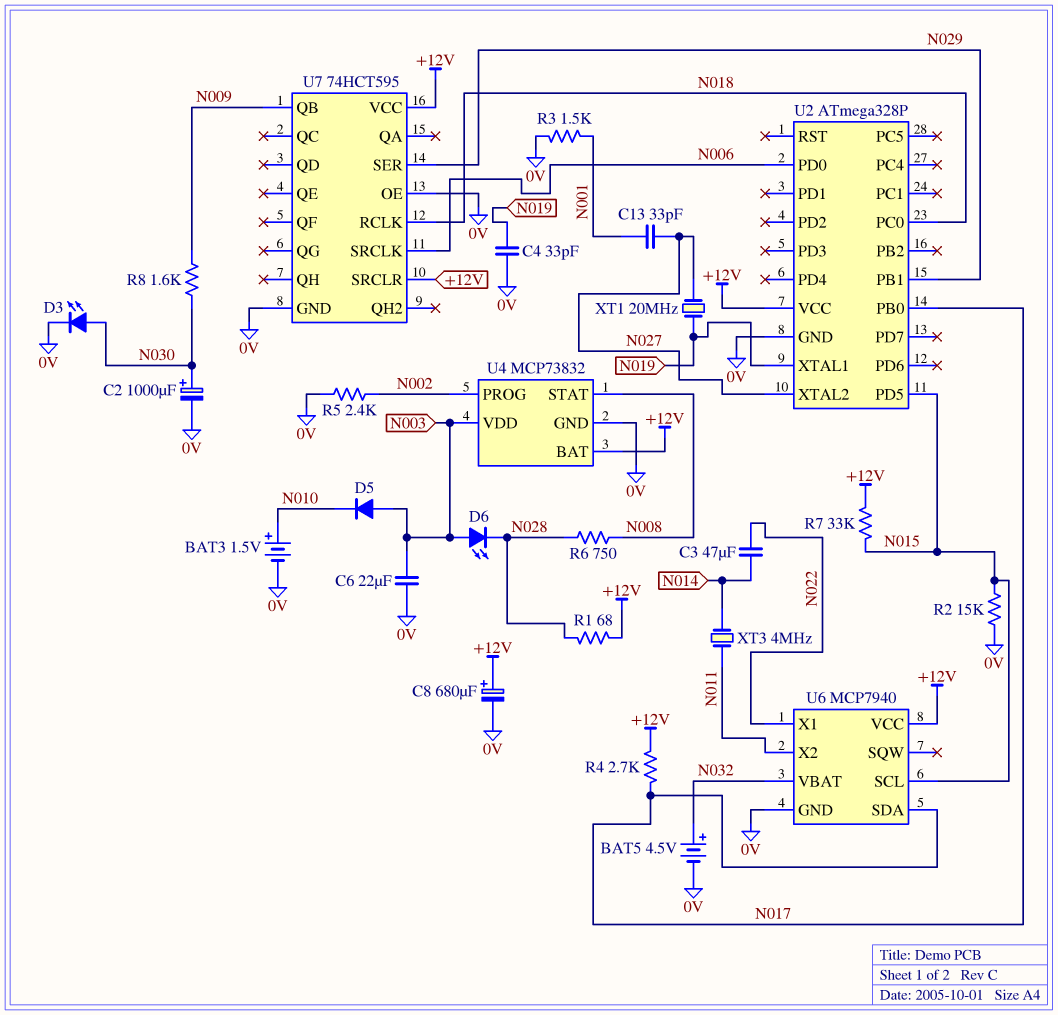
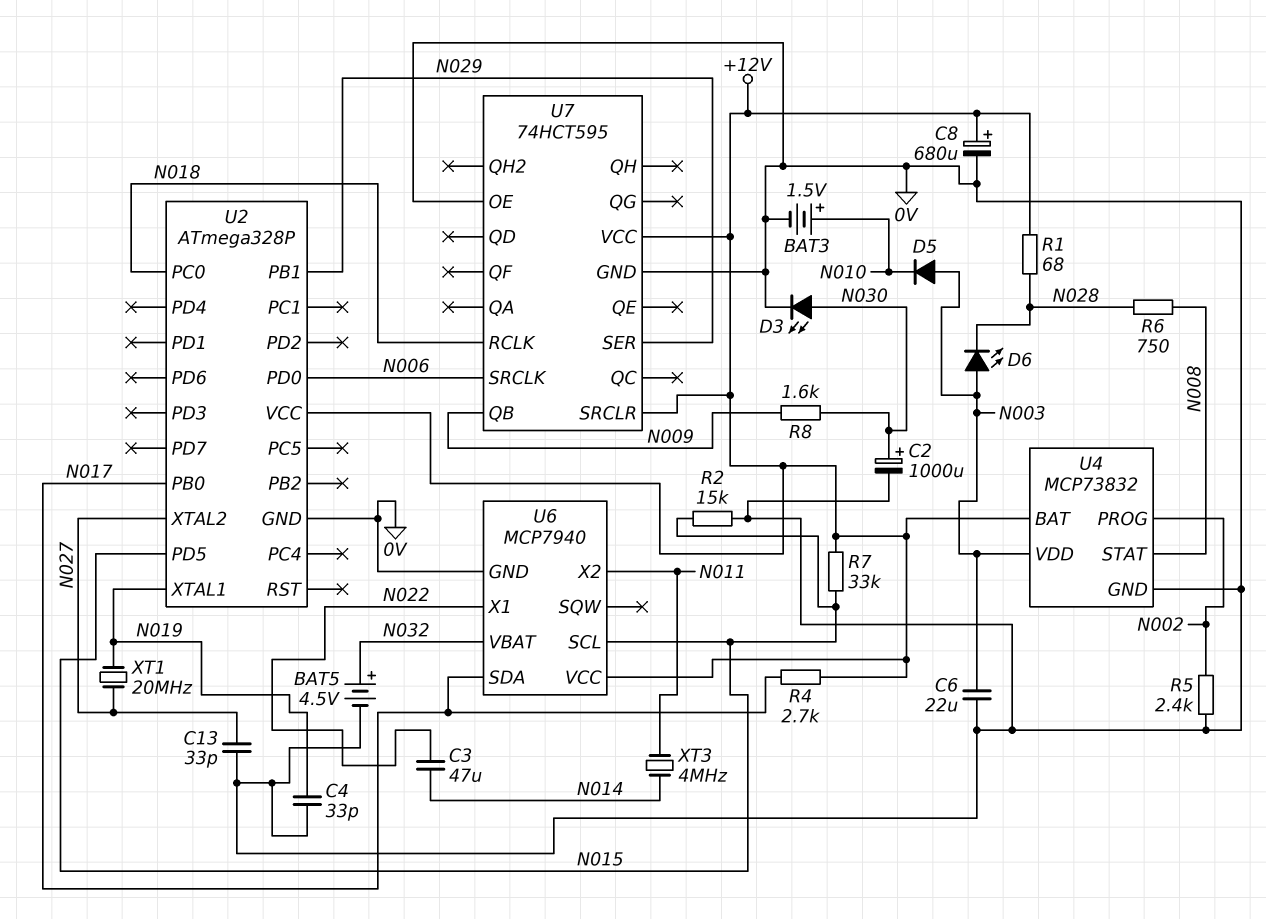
C13: 33pF (N001, N027) -> 33pF (0V, N027)
R3: 1.5k (0V, N001) -> none

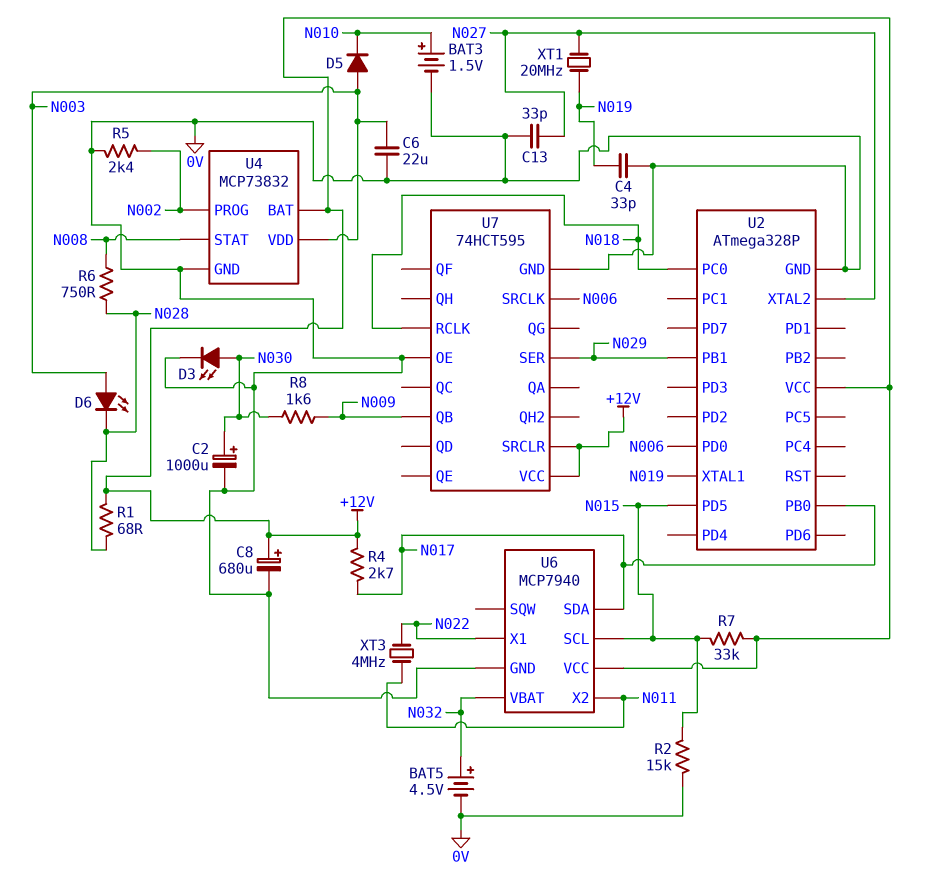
C3: 47uF (N014, N022) -> none
XT3: 4MHz (N011, N014) -> 4MHz (N011, N022)

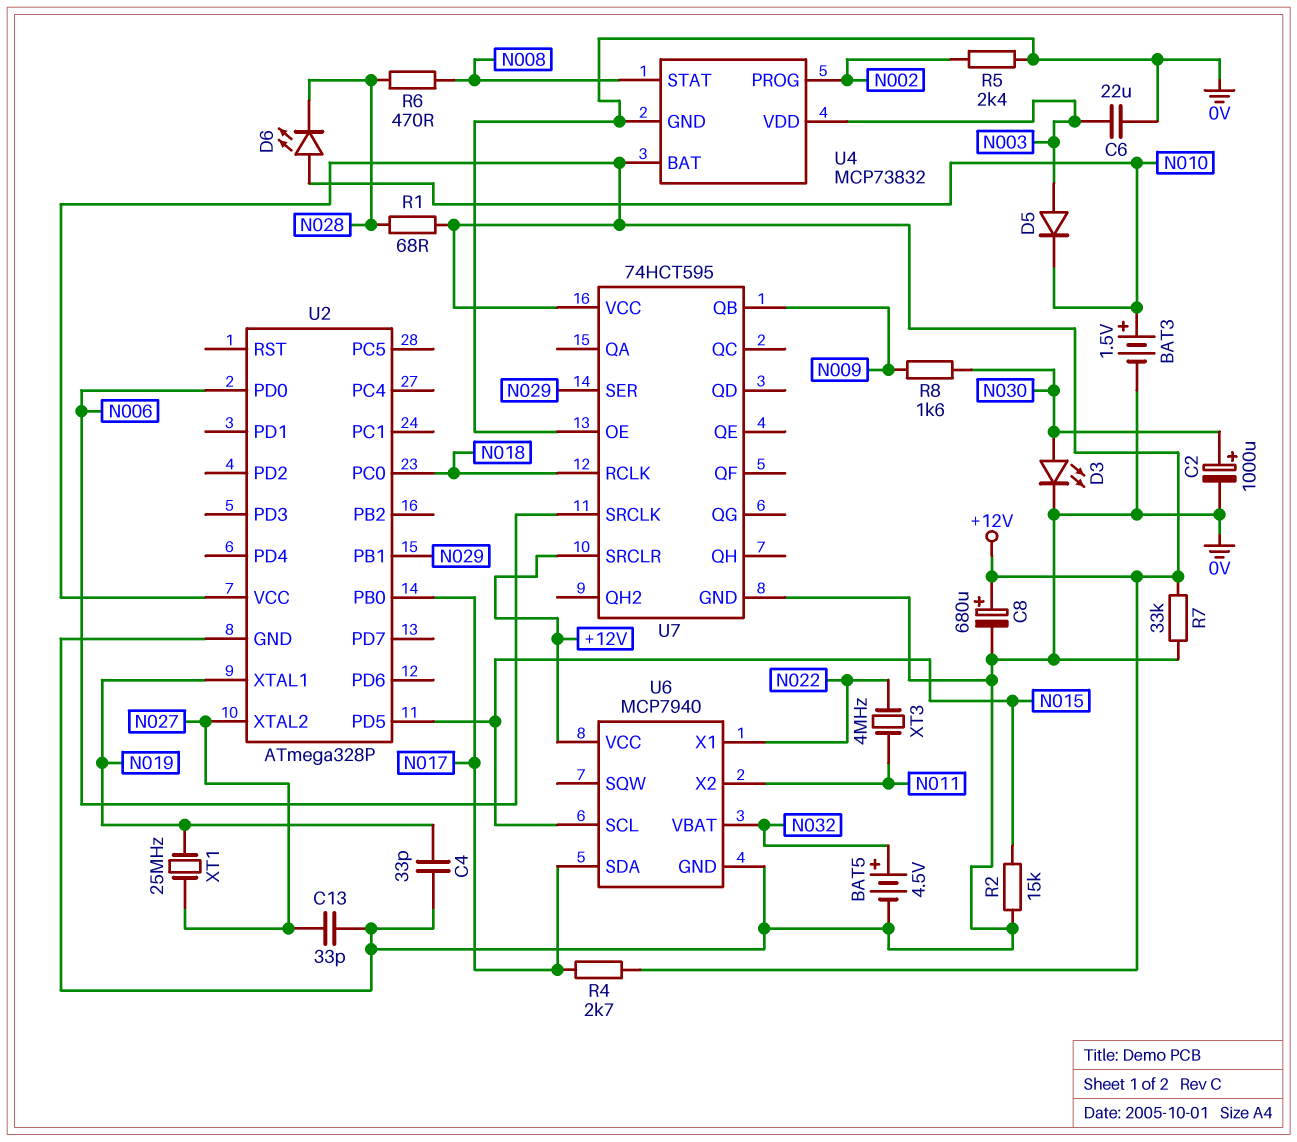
D6: LED (A N003, K N028) -> LED (A N010, K N028)
R6: 750 (N008, N028) -> 470 (N008, N028)
R7: 33k (+12V, N015) -> 33k (+12V, 0V)
XT1: 20MHz (N019, N027) -> 25MHz (N019, N027)

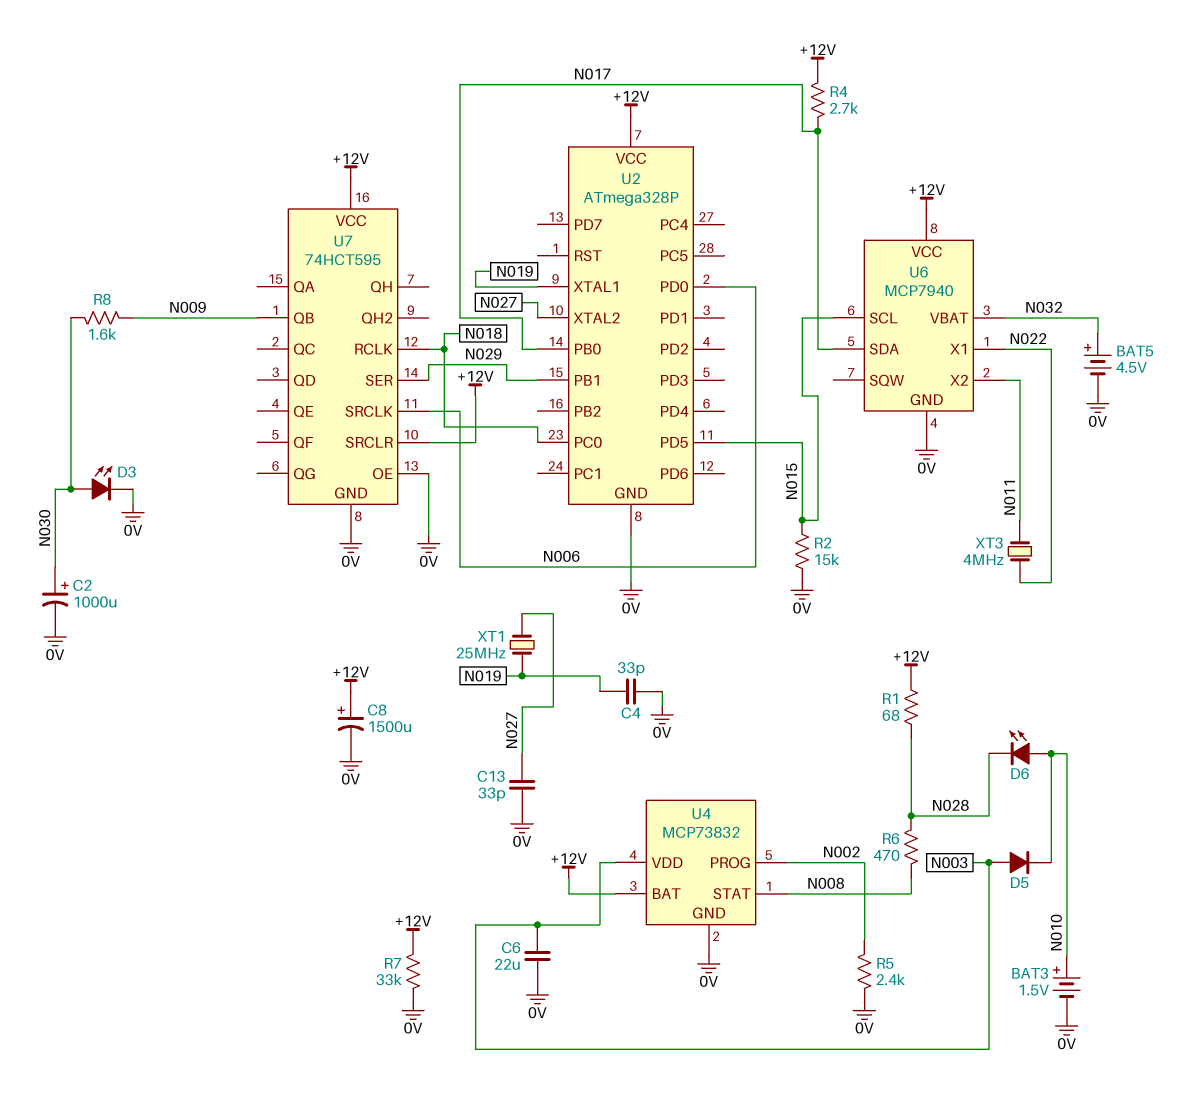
C8: 680uF (plus +12V, minus 0V) -> 1500uF (plus +12V, minus 0V)

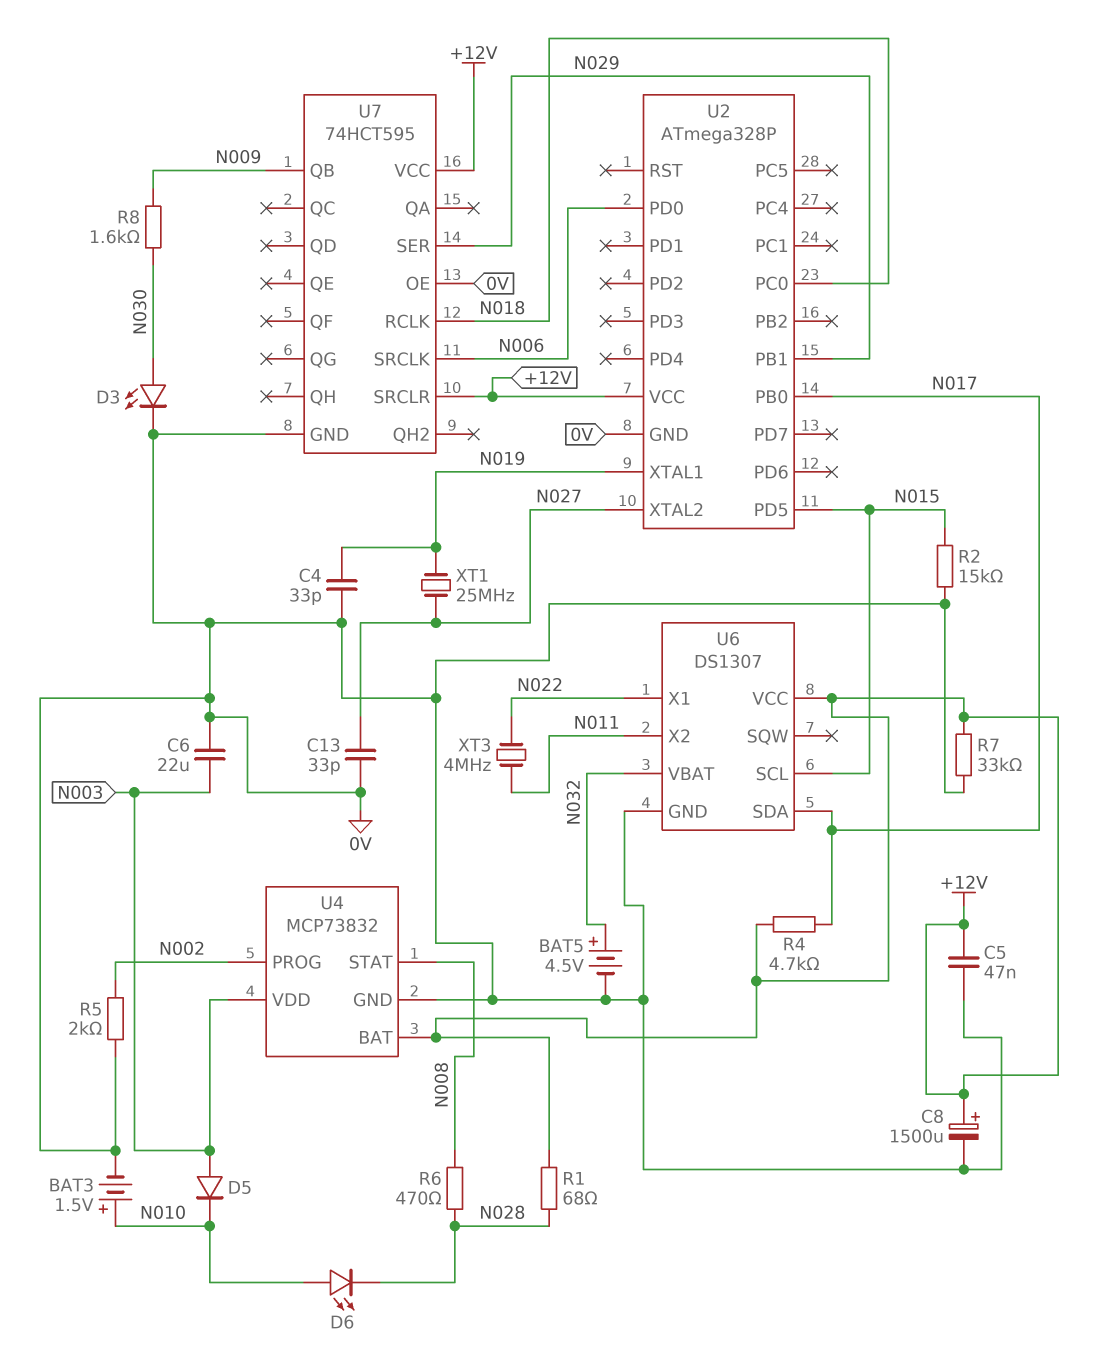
C2: 1000uF (plus N030, minus 0V) -> none
C5: none -> 47nF (+12V, 0V)
R4: 2.7k (+12V, N017) -> 4.7k (+12V, N017)
R5: 2.4k (0V, N002) -> 2k (0V, N002)
U6: MCP7940 -> DS1307

